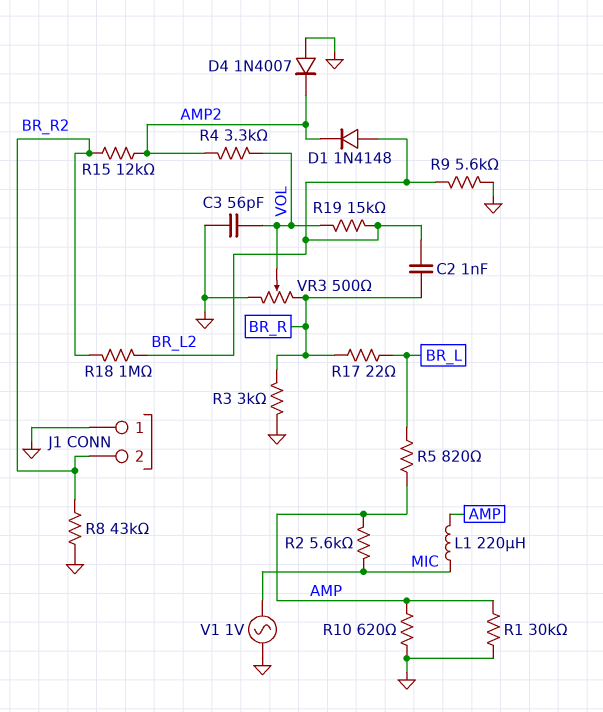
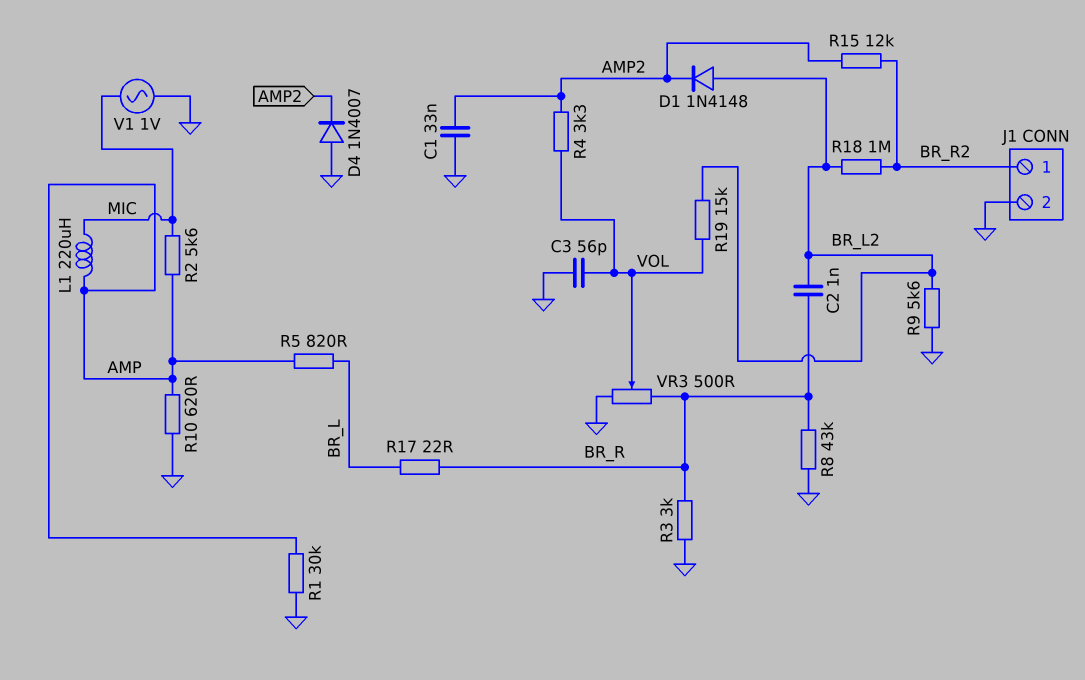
C1: none -> 33nF (AMP2, GND)
J1 pin 1: GND -> BR_R2
J1 pin 2: BR_R2 -> GND
R8: 43k (BR_R2, GND) -> 43k (BR_R, GND)

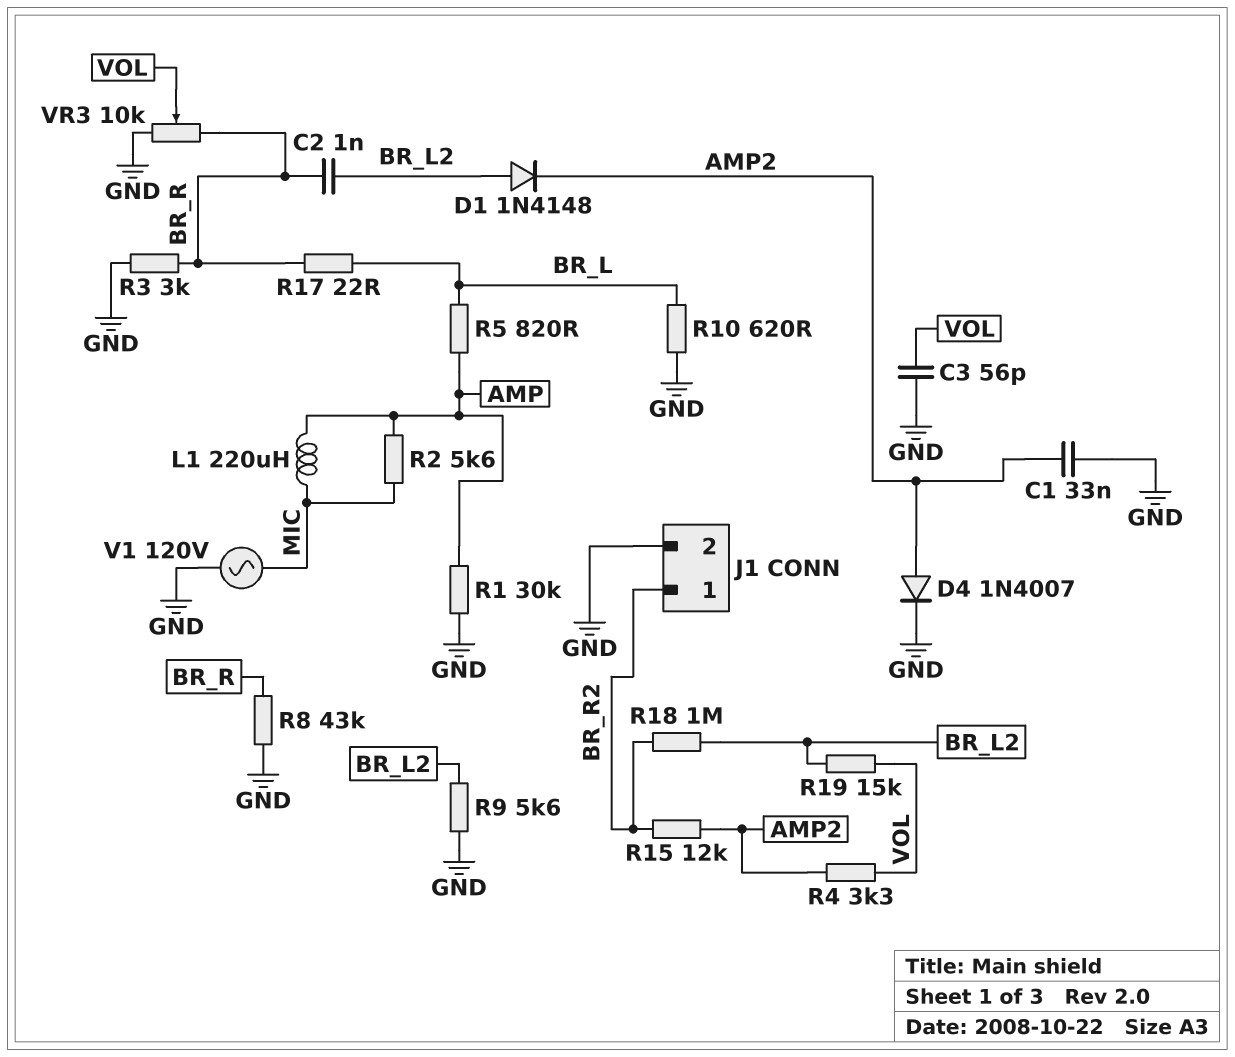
D4: diode 1N4007 (A GND, K AMP2) -> diode 1N4007 (A AMP2, K GND)
R10: 620 (AMP, GND) -> 620 (BR_L, GND)
V1: AC 1V (GND, MIC) -> AC 120V (GND, MIC)
VR3: 500 (BR_R, GND, wiper VOL) -> 10k (BR_R, GND, wiper VOL)

